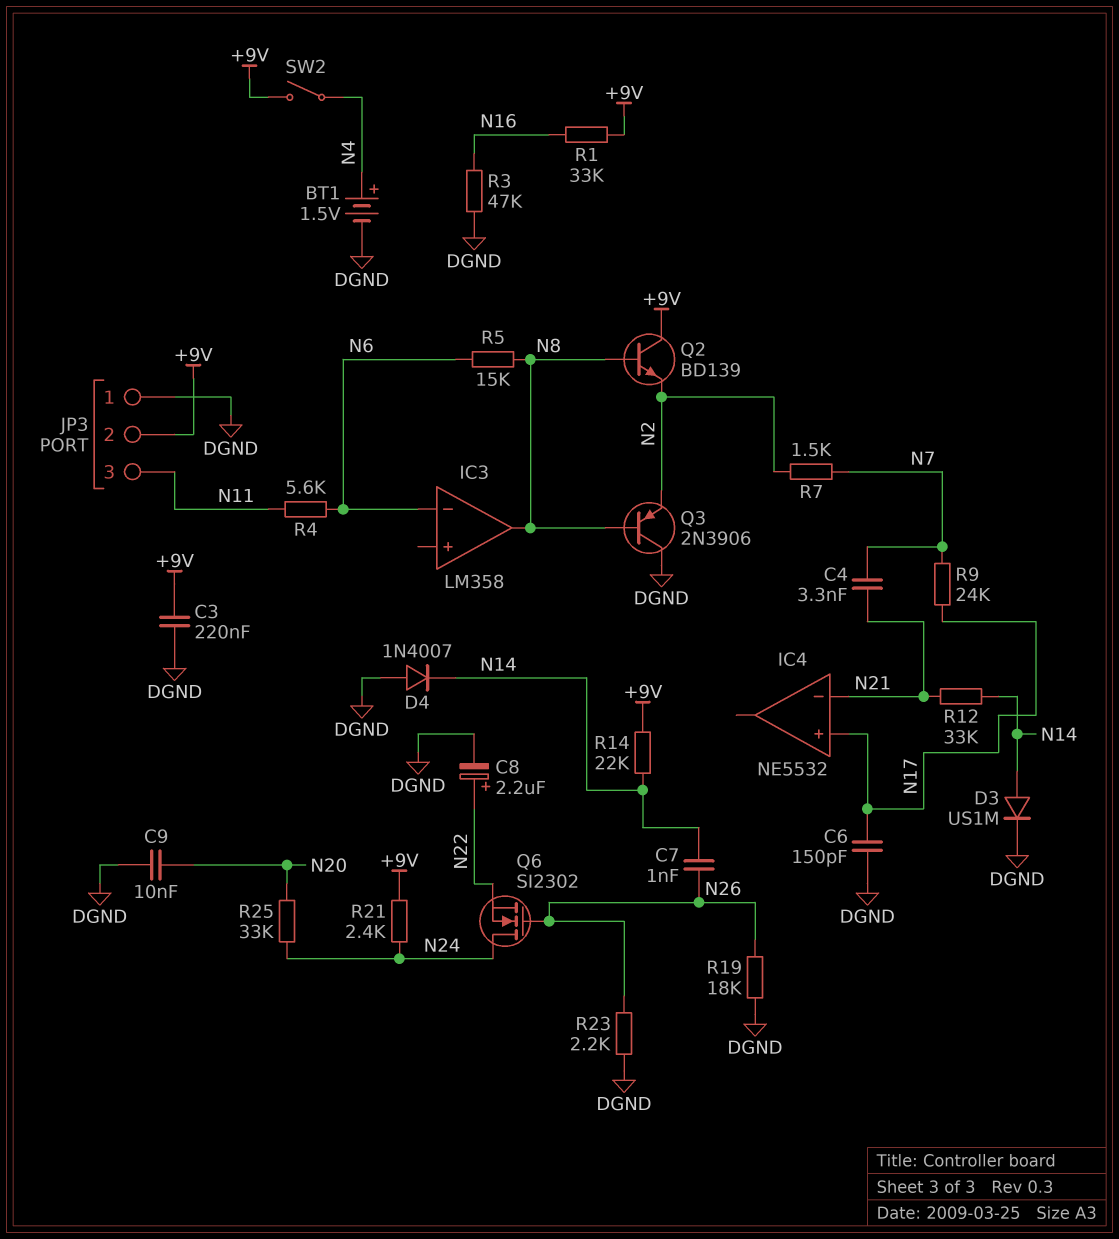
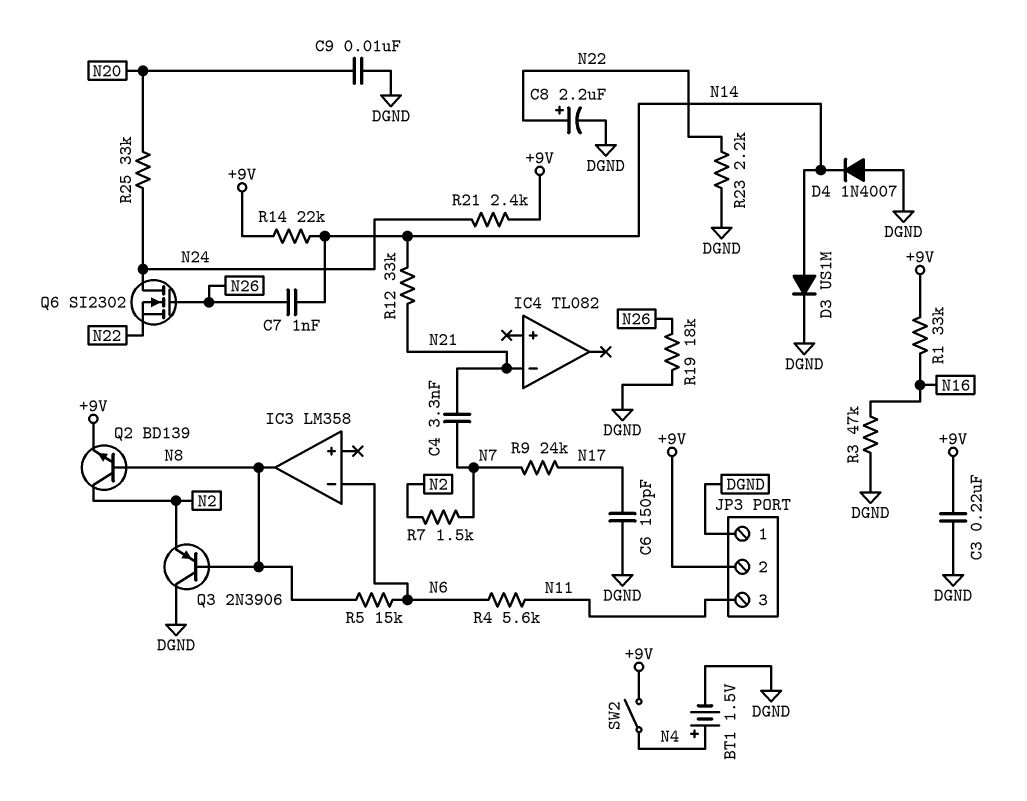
IC4: NE5532 -> TL082
IC4 pin in+: N17 -> none
Q2: NPN BD139 (B N8, C +9V, E N2) -> NPN BD139 (B N8, C N2, E +9V)
R23: 2.2k (DGND, N26) -> 2.2k (DGND, N22)

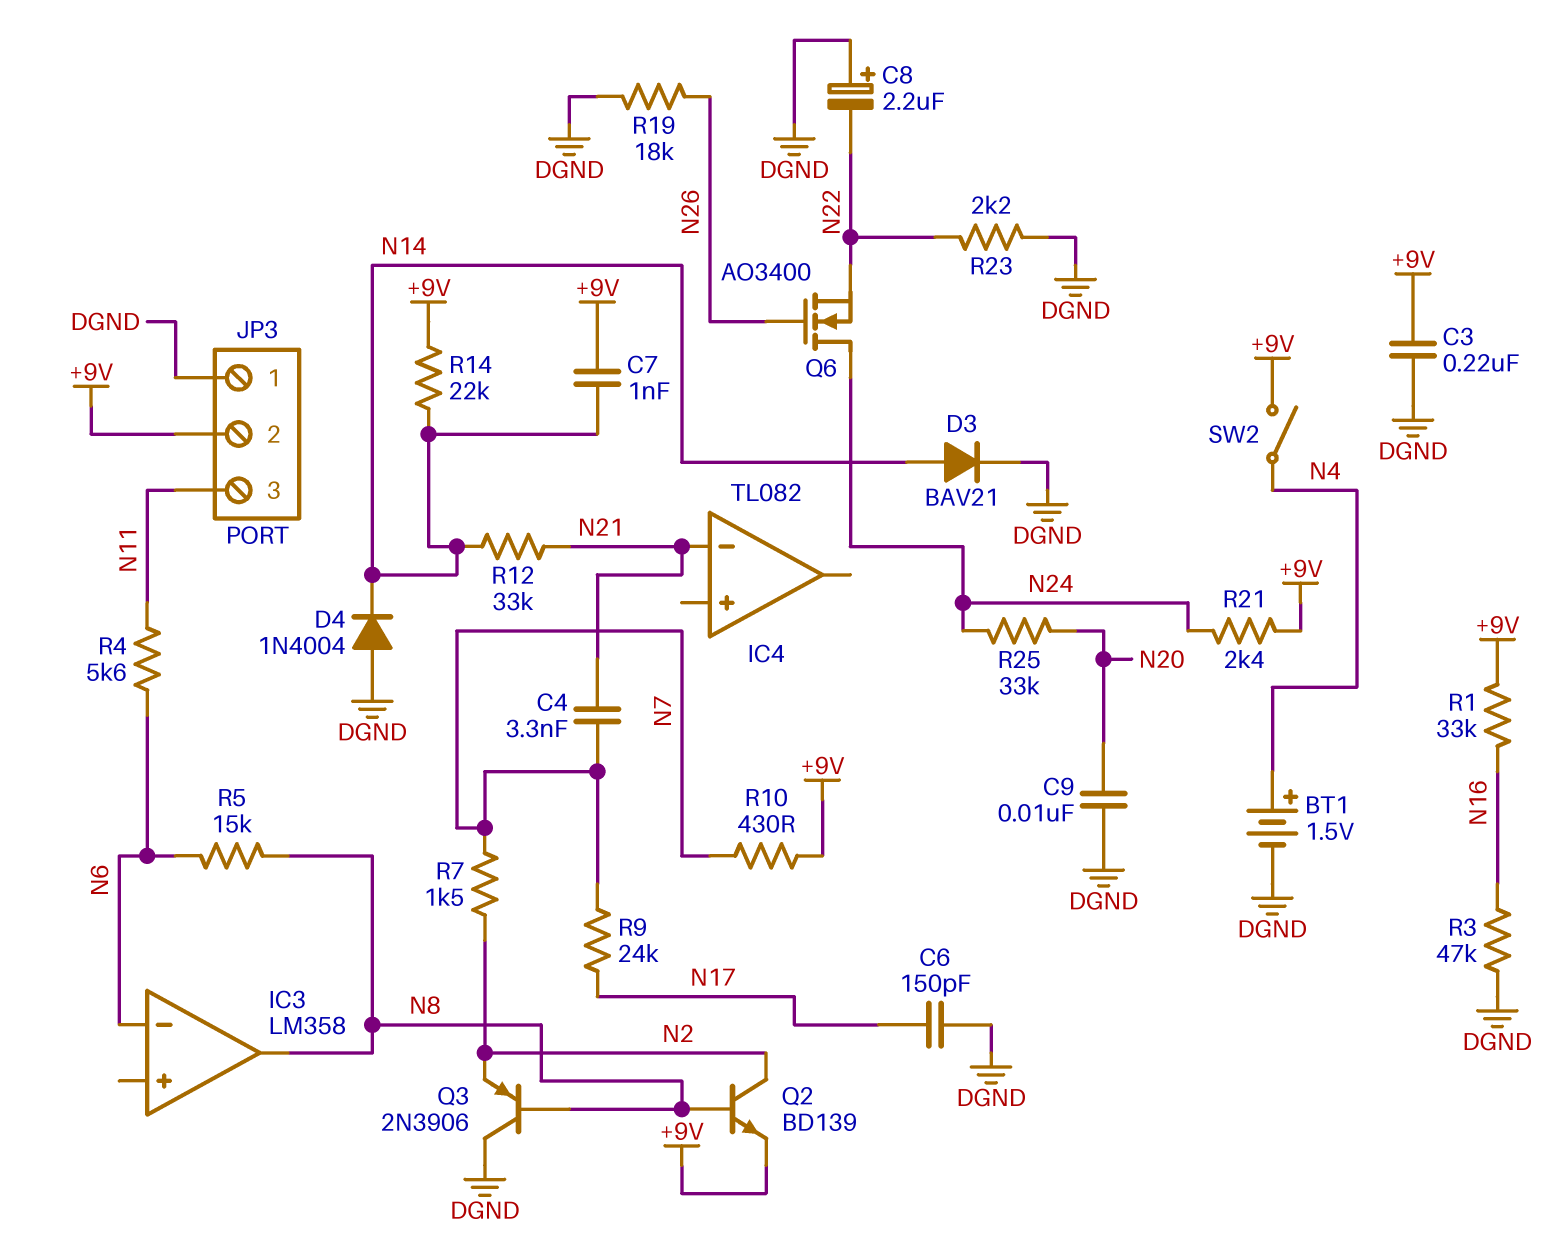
C7: 1nF (N14, N26) -> 1nF (+9V, N14)
C8: 2.2uF (plus N22, minus DGND) -> 2.2uF (plus DGND, minus N22)
D3: diode US1M (A N14, K DGND) -> diode BAV21 (A N14, K DGND)
D4: diode 1N4007 (A DGND, K N14) -> diode 1N4004 (A DGND, K N14)
Q6: NMOS SI2302 (G N26, D N24, S N22) -> NMOS AO3400 (G N26, D N24, S N22)
R10: none -> 430 (+9V, N7)

